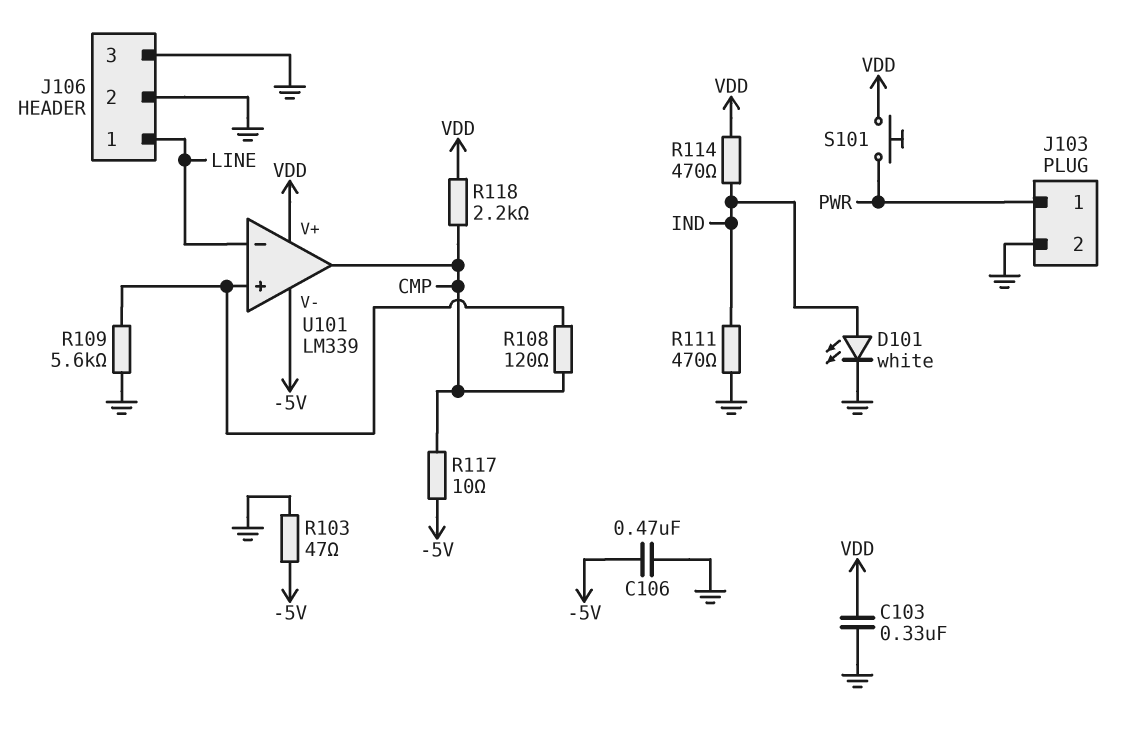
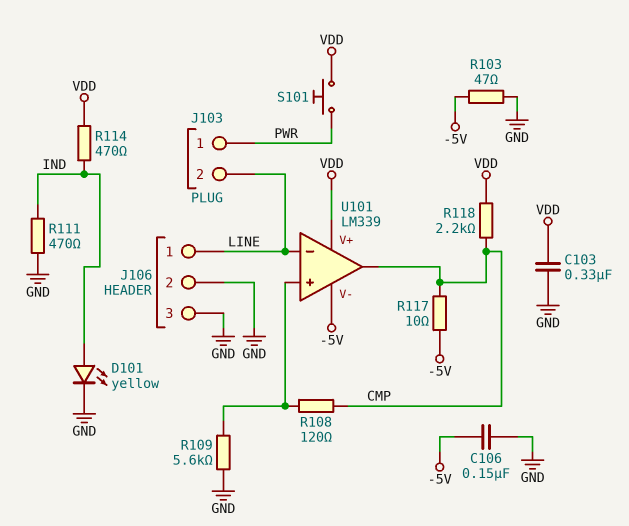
C106: 470nF (-5V, GND) -> 150nF (-5V, GND)
D101: LED white (A IND, K GND) -> LED yellow (A IND, K GND)
J103 pin 2: GND -> LINE

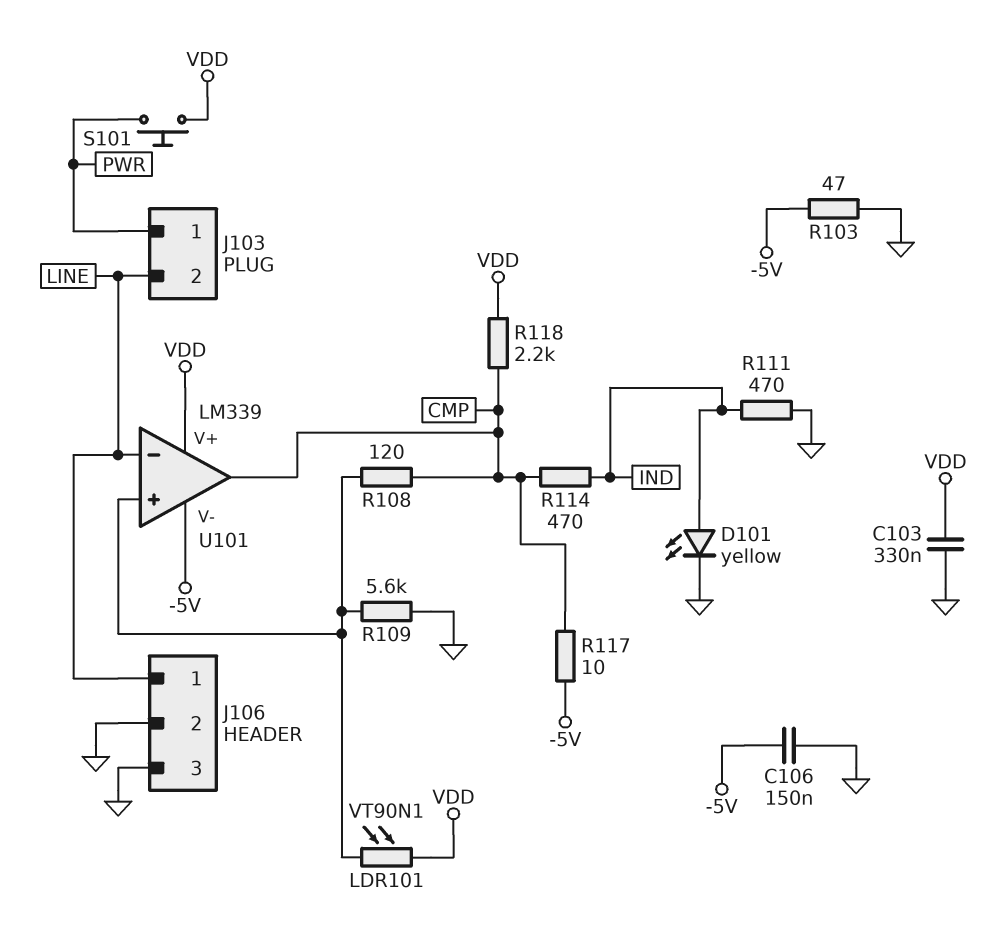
LDR101: none -> VT90N1 (U101/in+, VDD)
R114: 470 (IND, VDD) -> 470 (CMP, IND)

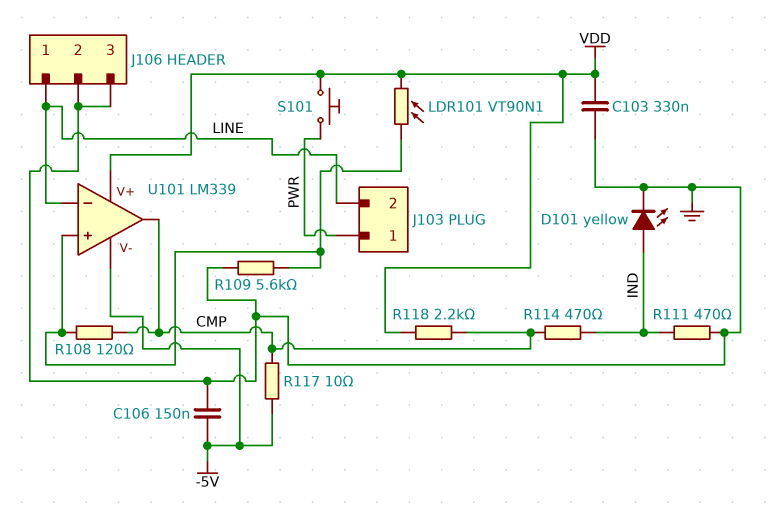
R103: 47 (-5V, GND) -> none

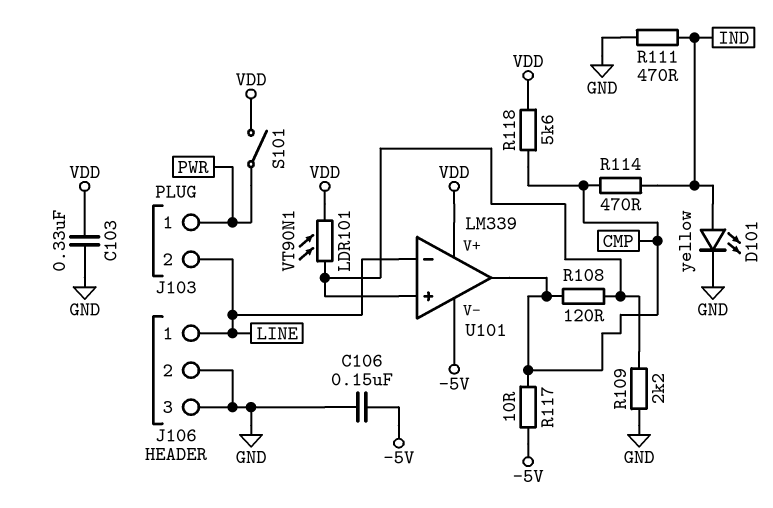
R109: 5.6k (GND, U101/in+) -> 2.2k (GND, U101/in+)
R118: 2.2k (CMP, VDD) -> 5.6k (CMP, VDD)
S101: button (PWR, VDD) -> switch (PWR, VDD)

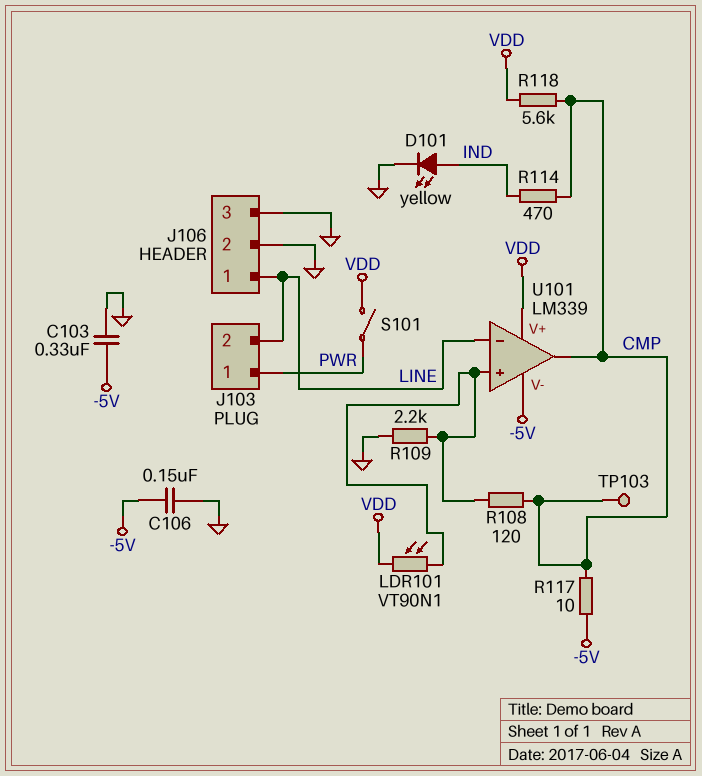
C103: 330nF (GND, VDD) -> 330nF (-5V, GND)
R111: 470 (GND, IND) -> none
TP103: none -> test point (CMP)

